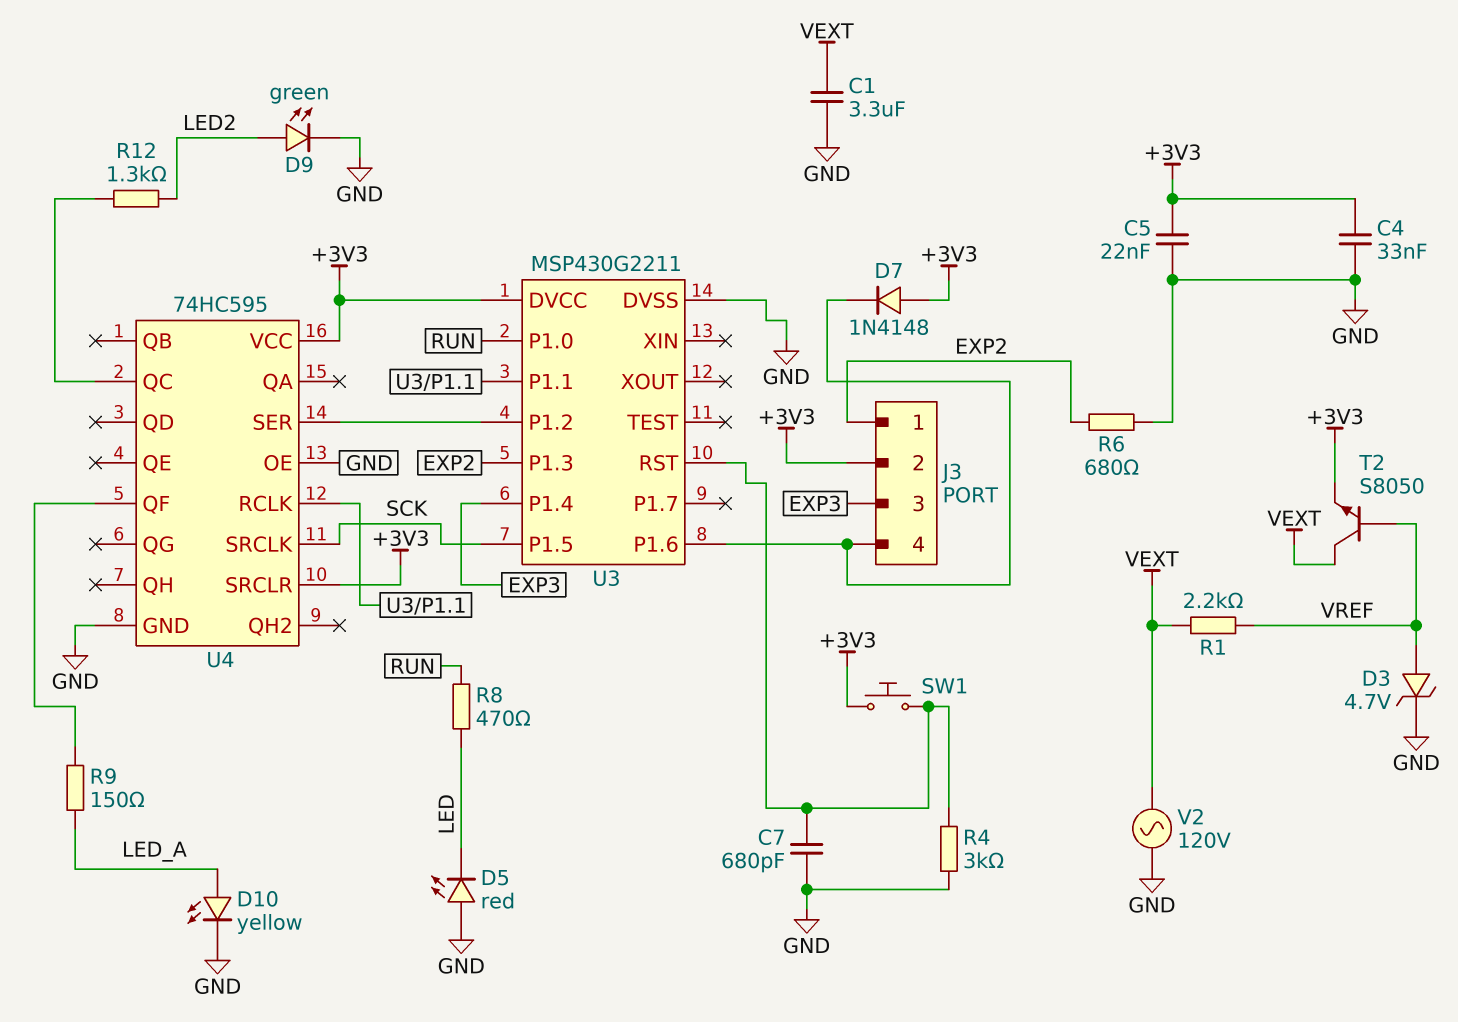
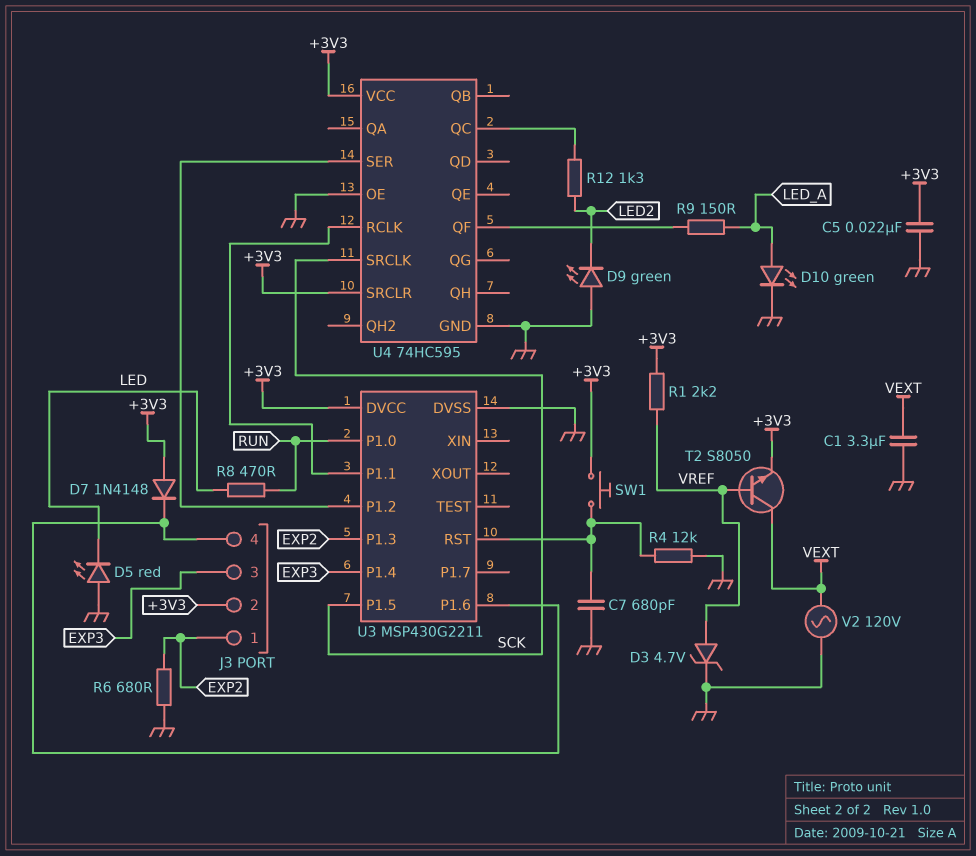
C4: 33nF (+3V3, GND) -> none
D9: LED green (A LED2, K GND) -> LED green (A GND, K LED2)
D10: LED yellow (A LED_A, K GND) -> LED green (A LED_A, K GND)
R1: 2.2k (VEXT, VREF) -> 2.2k (+3V3, VREF)
R4: 3k (GND, U3/RST) -> 12k (GND, U3/RST)

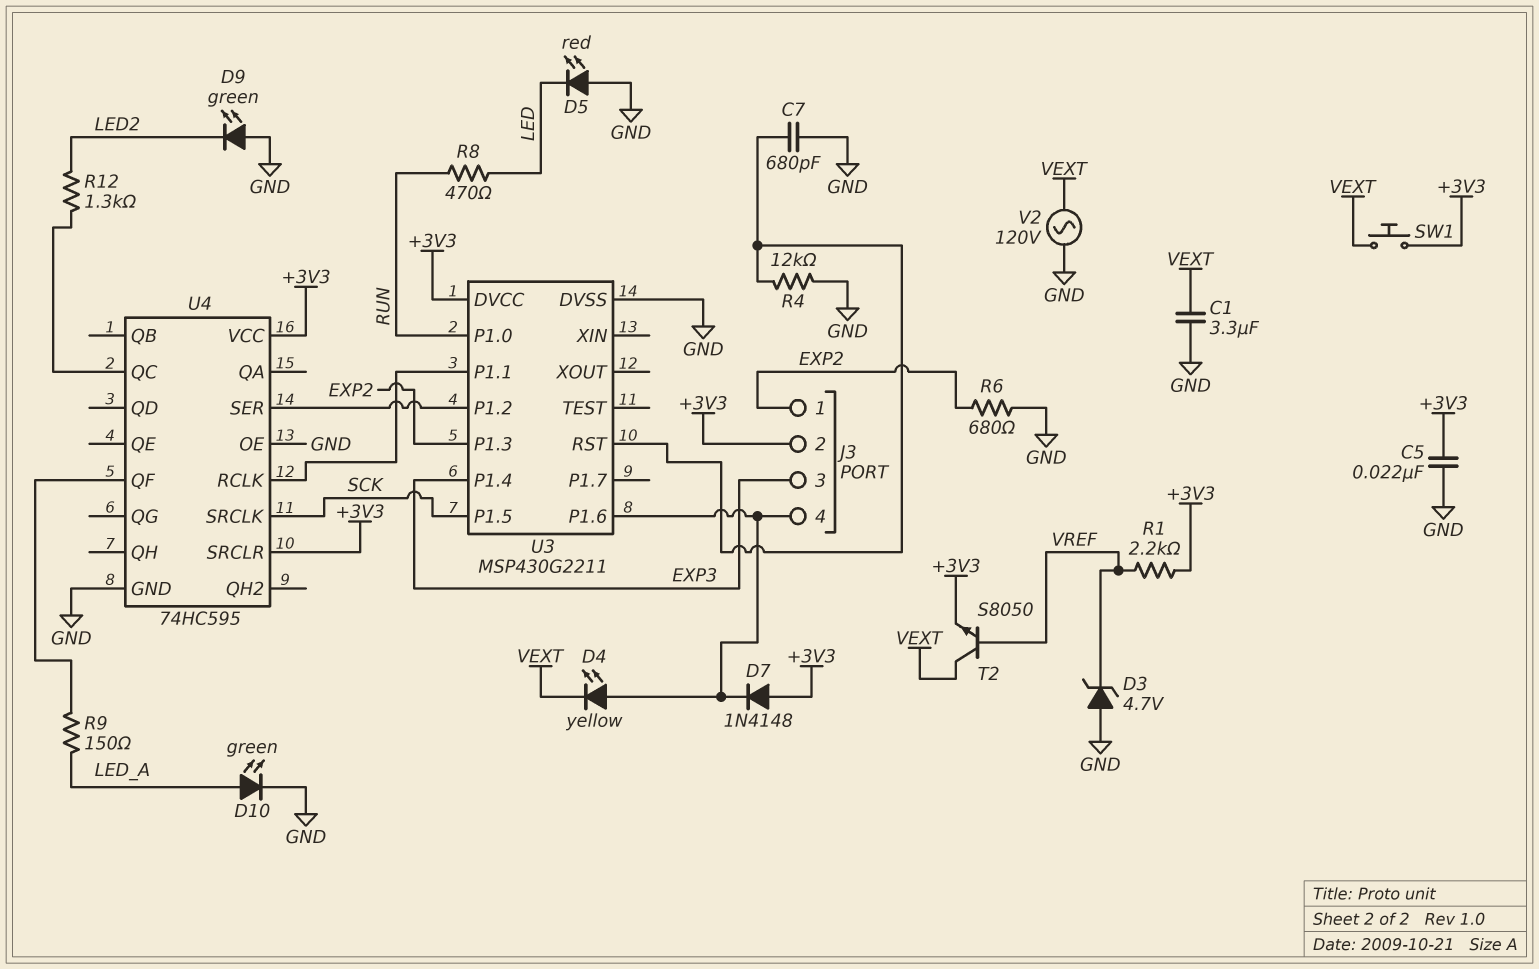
D3: zener 4.7V (A VREF, K GND) -> zener 4.7V (A GND, K VREF)
D4: none -> LED yellow (A J3/4, K VEXT)
SW1: button (+3V3, U3/RST) -> button (+3V3, VEXT)

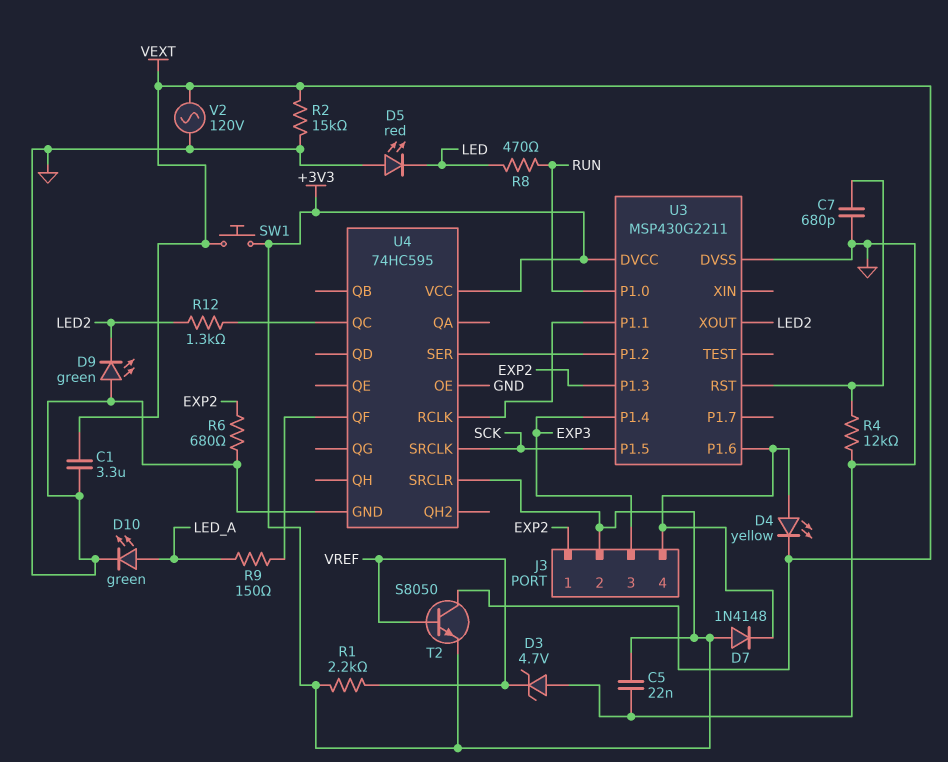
R2: none -> 15k (GND, VEXT)
U3 pin XOUT: none -> LED2

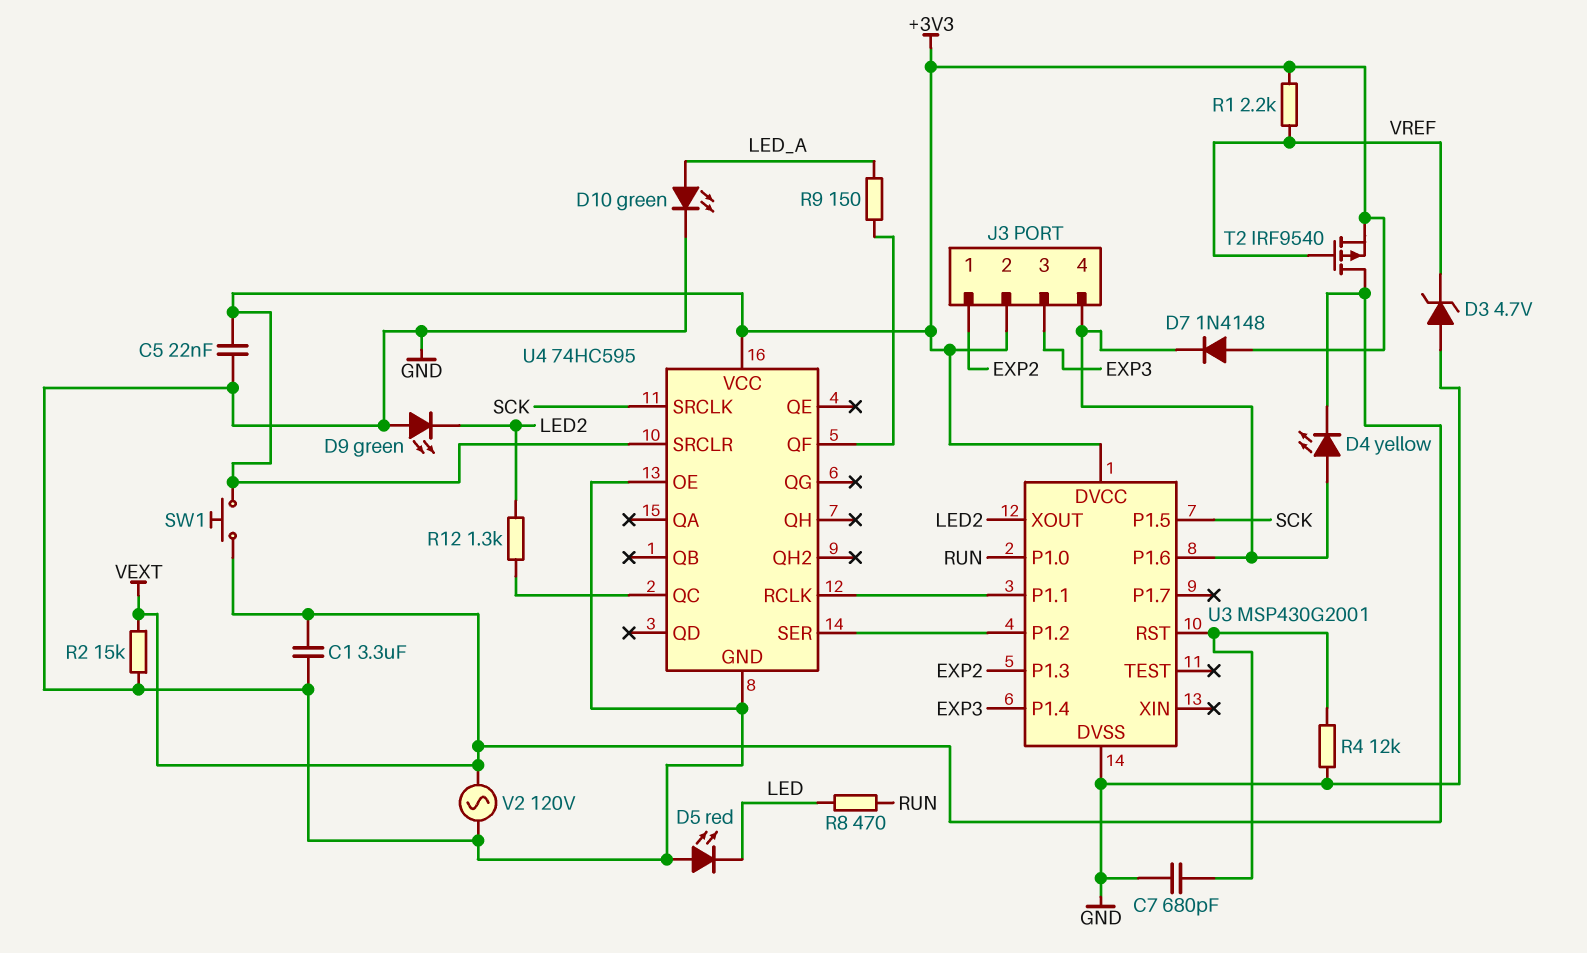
R6: 680 (EXP2, GND) -> none
T2: NPN S8050 (B VREF, C VEXT, E +3V3) -> PMOS IRF9540 (G VREF, D VEXT, S +3V3)
U3: MSP430G2211 -> MSP430G2001

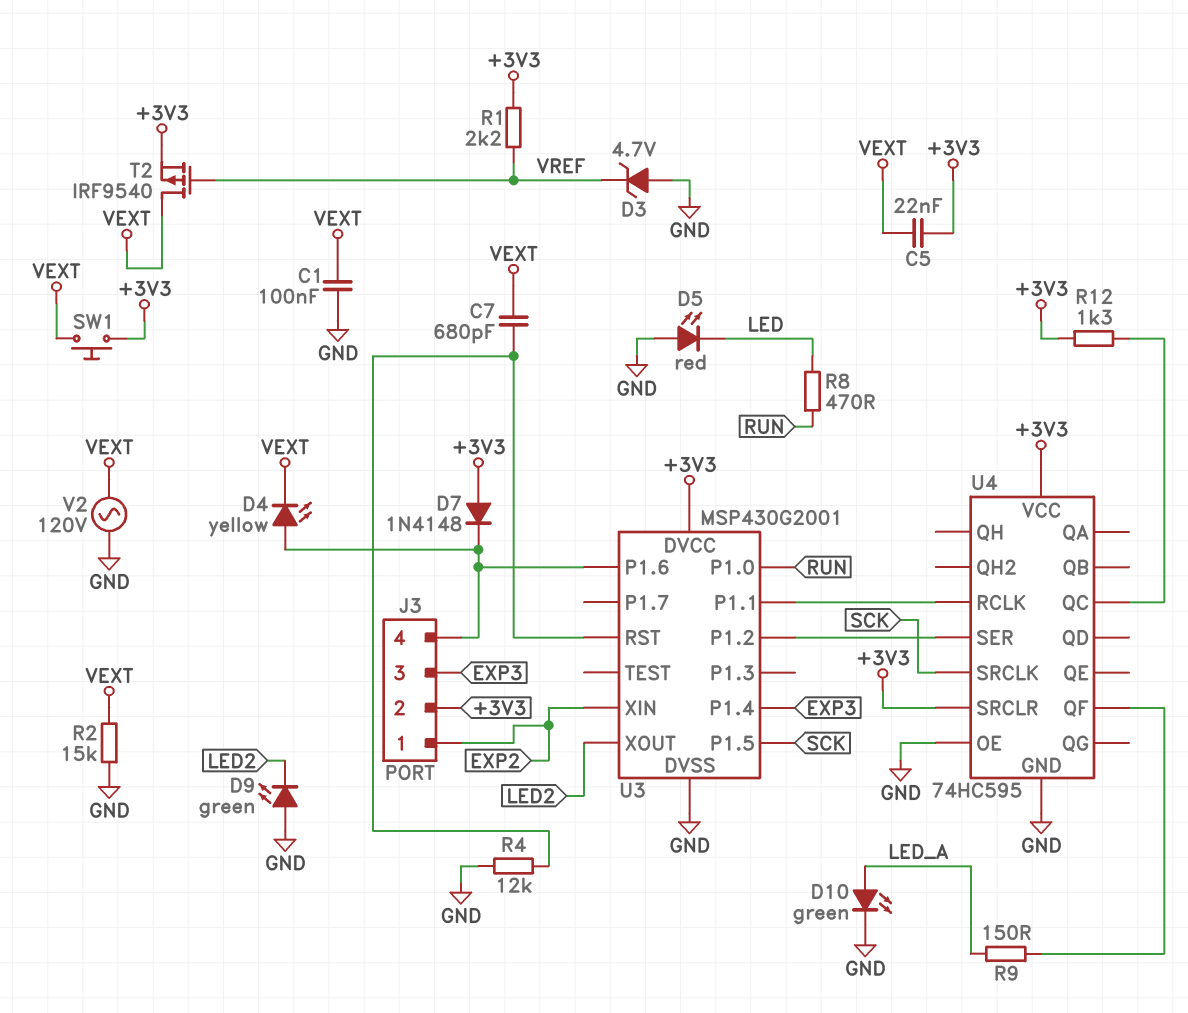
C1: 3.3uF (GND, VEXT) -> 100nF (GND, VEXT)
C5: 22nF (+3V3, GND) -> 22nF (+3V3, VEXT)
C7: 680pF (GND, U3/RST) -> 680pF (U3/RST, VEXT)
R12: 1.3k (LED2, U4/QC) -> 1.3k (+3V3, U4/QC)
U3 pin P1.3: EXP2 -> none
U3 pin XIN: none -> EXP2

